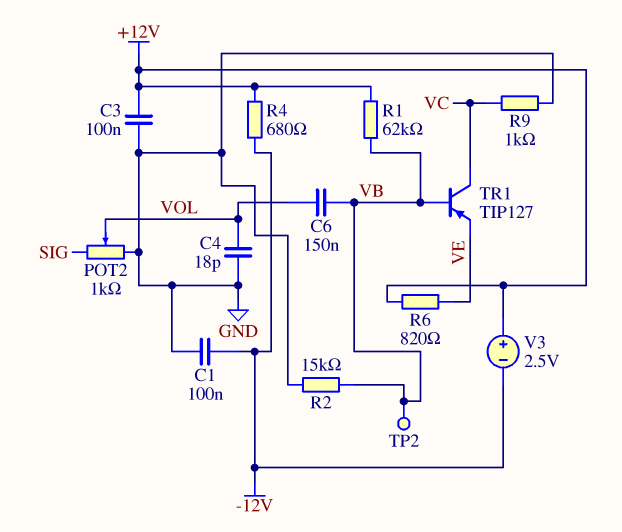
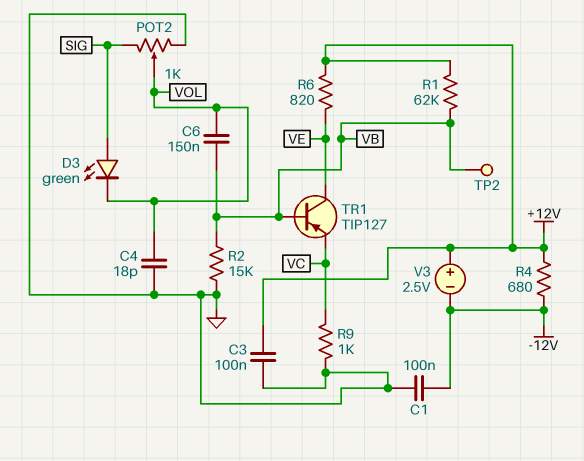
D3: none -> LED green (A SIG, K VOL)
TR1: PNP TIP127 (B VB, C VC, E VE) -> PNP TIP127 (B VB, C VE, E VC)

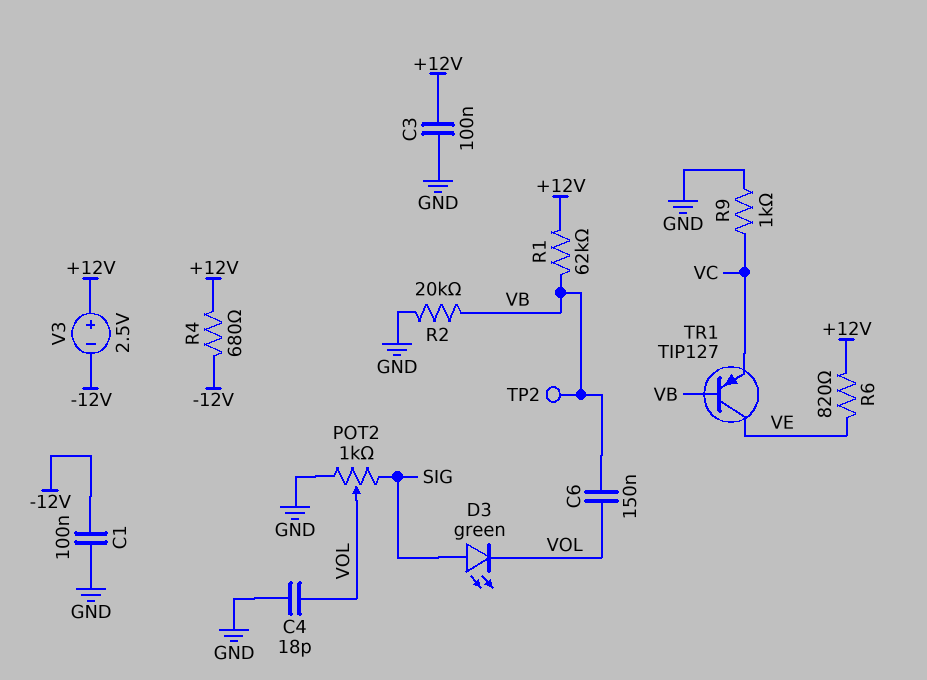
R2: 15k (GND, VB) -> 20k (GND, VB)

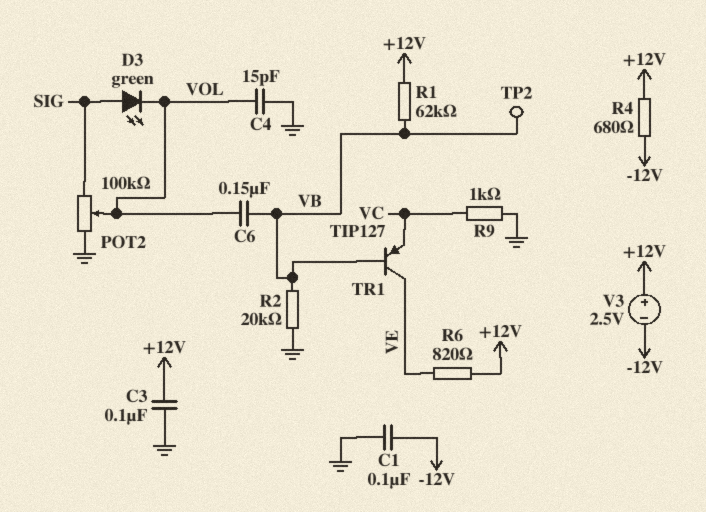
C4: 18pF (GND, VOL) -> 15pF (GND, VOL)
POT2: 1k (GND, SIG, wiper VOL) -> 100k (GND, SIG, wiper VOL)

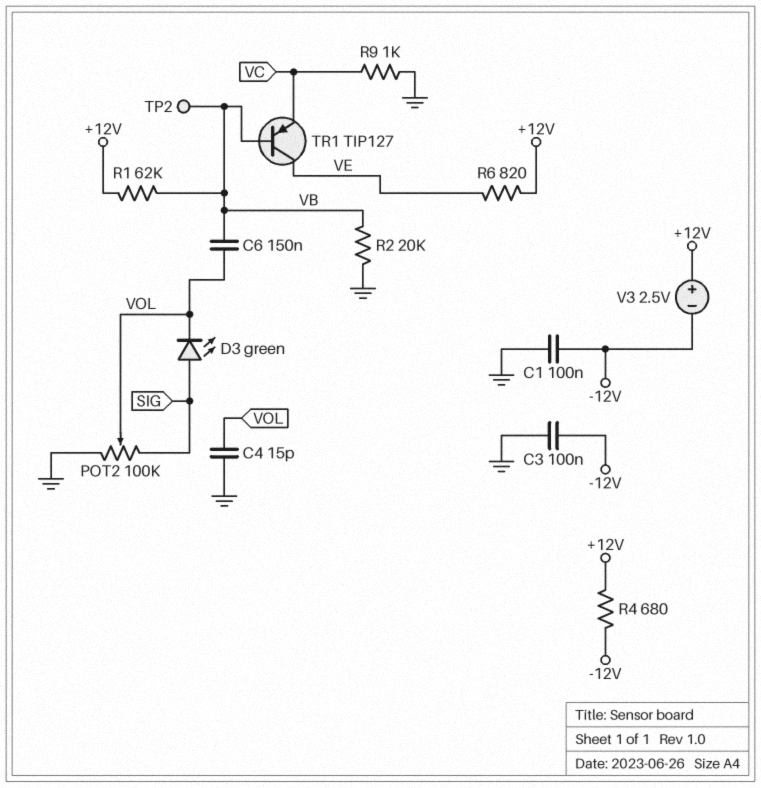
C3: 100nF (+12V, GND) -> 100nF (-12V, GND)

